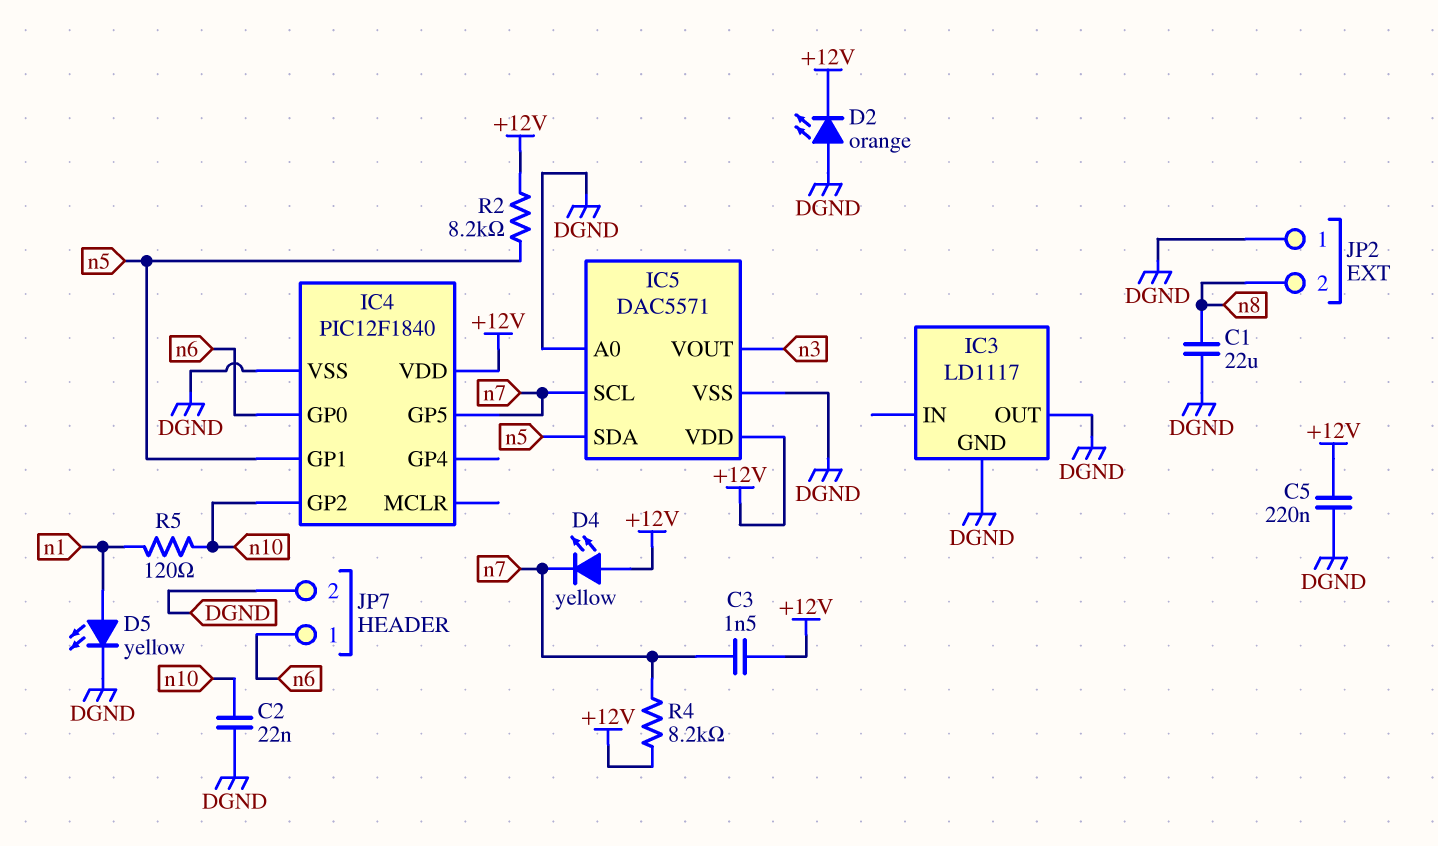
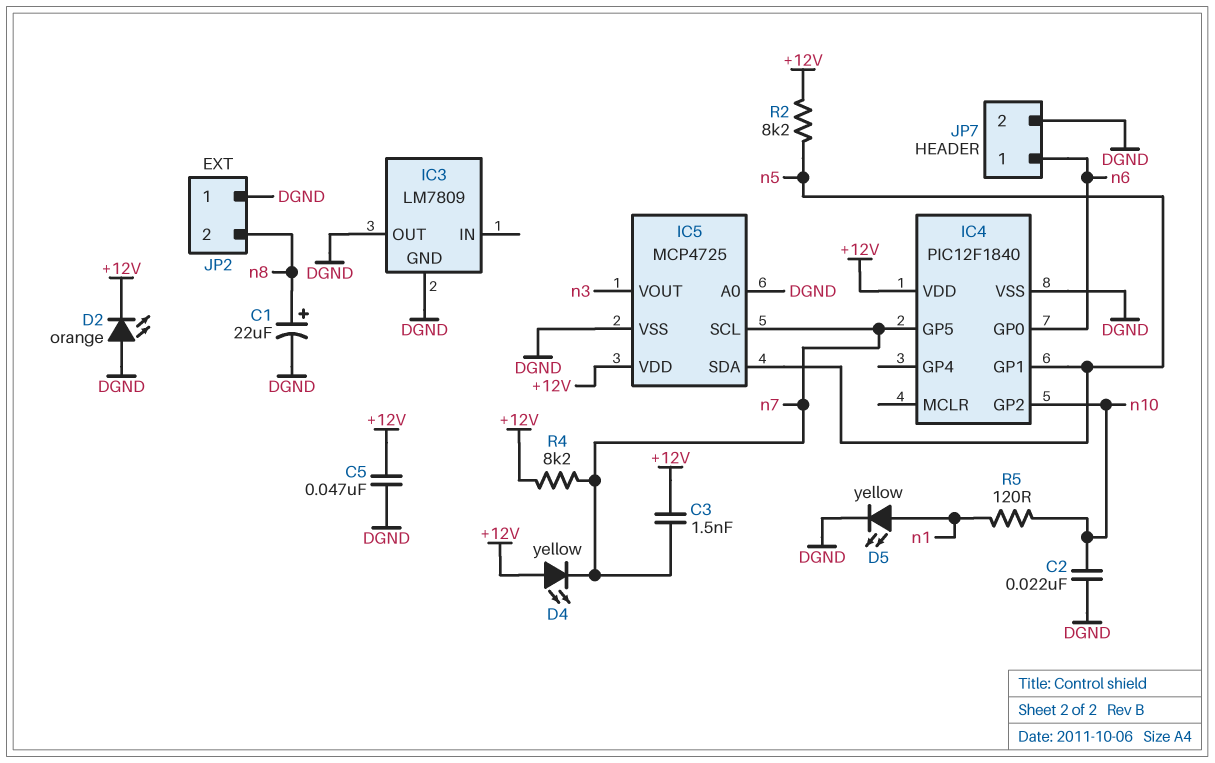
C1: 22uF (DGND, n8) -> 22uF (plus n8, minus DGND)
C5: 220nF (+12V, DGND) -> 47nF (+12V, DGND)
IC3: LD1117 -> LM7809
IC5: DAC5571 -> MCP4725

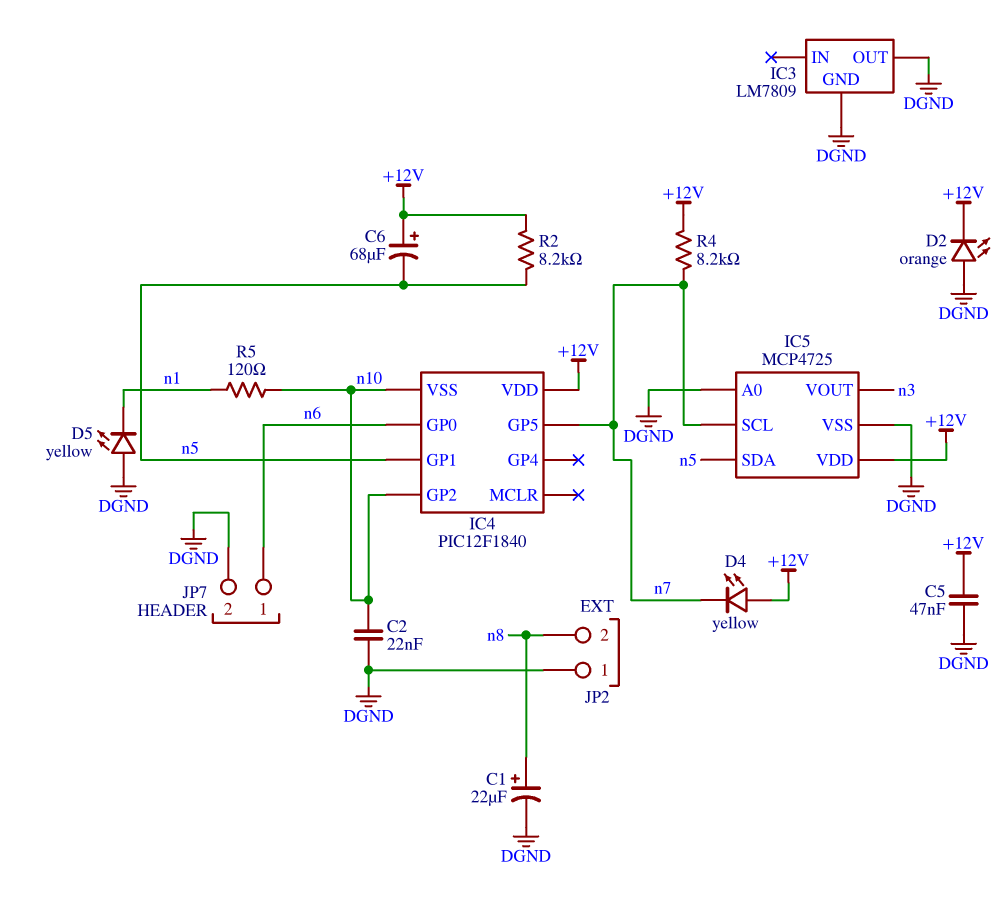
C3: 1.5nF (+12V, n7) -> none
C6: none -> 68uF (plus +12V, minus n5)
D5: LED yellow (A n1, K DGND) -> LED yellow (A DGND, K n1)
IC4 pin VSS: DGND -> n10

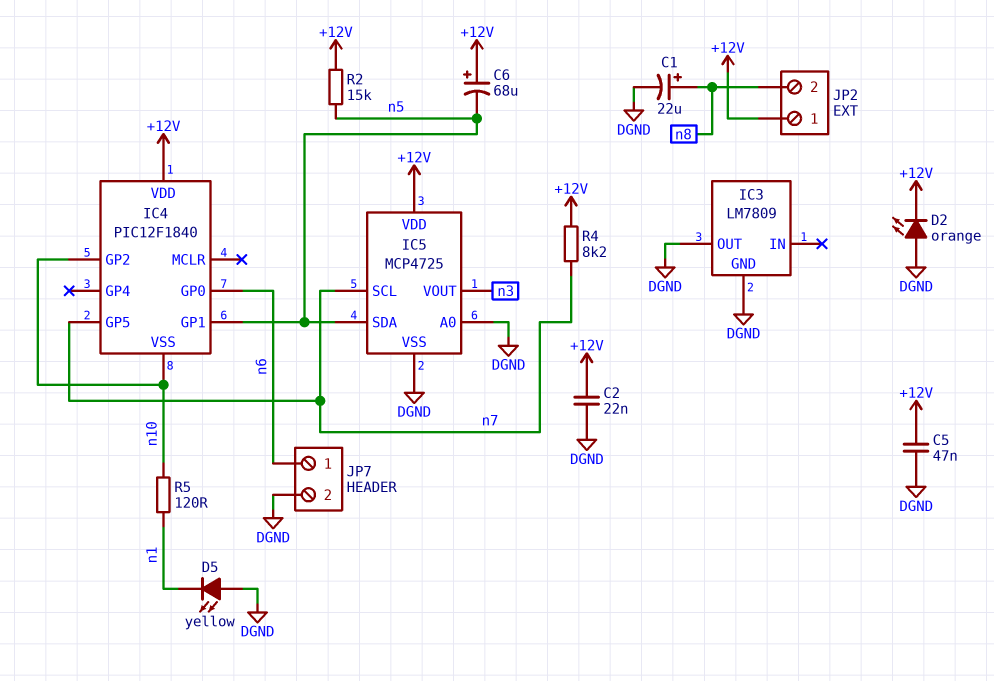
C2: 22nF (DGND, n10) -> 22nF (+12V, DGND)
D4: LED yellow (A +12V, K n7) -> none
JP2 pin 1: DGND -> +12V
R2: 8.2k (+12V, n5) -> 15k (+12V, n5)

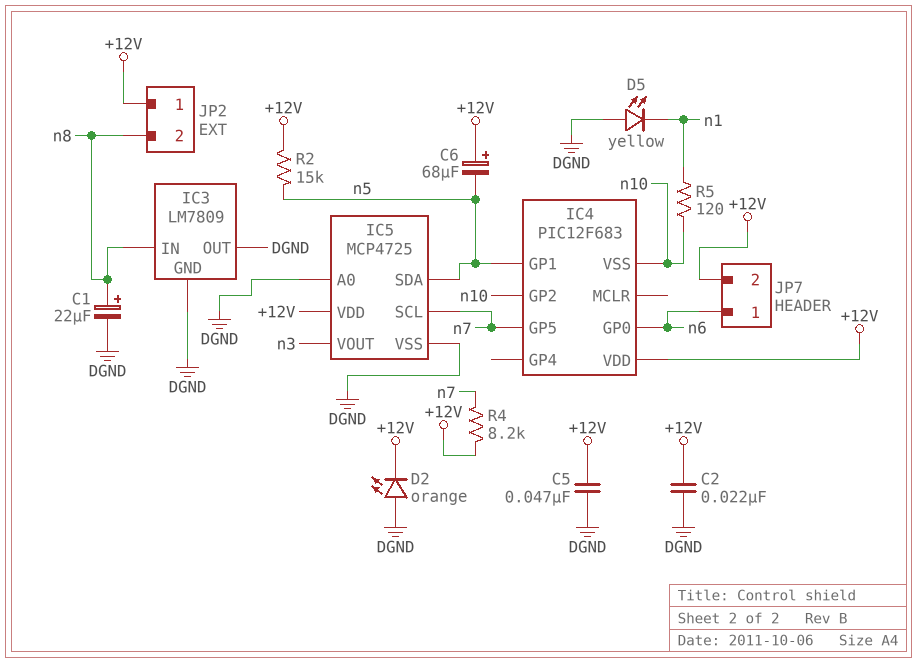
IC3 pin IN: none -> n8
IC4: PIC12F1840 -> PIC12F683
JP7 pin 2: DGND -> +12V

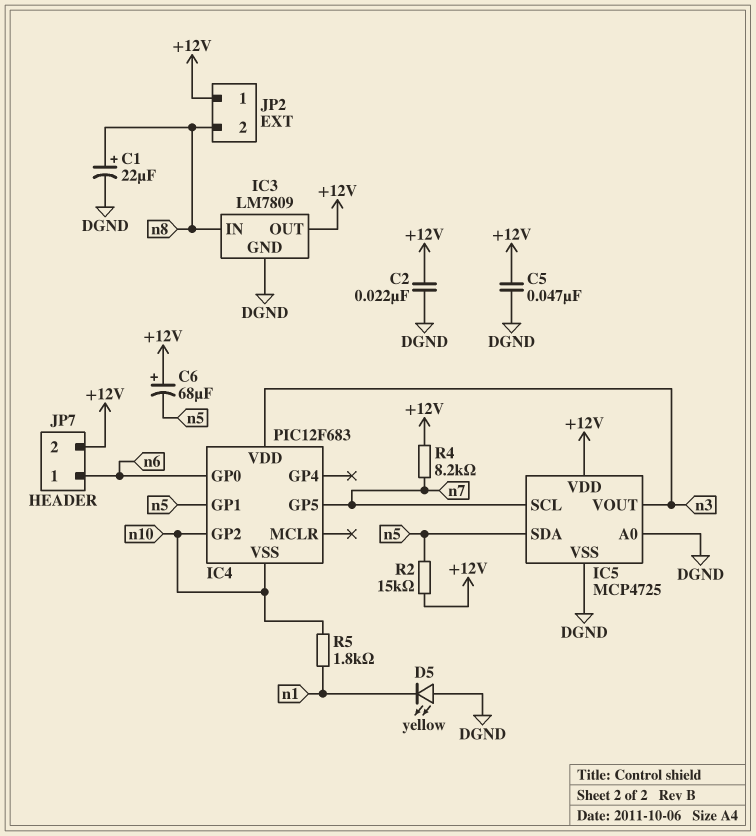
D2: LED orange (A DGND, K +12V) -> none
IC3 pin OUT: DGND -> +12V
IC4 pin VDD: +12V -> n3
R5: 120 (n1, n10) -> 1.8k (n1, n10)

